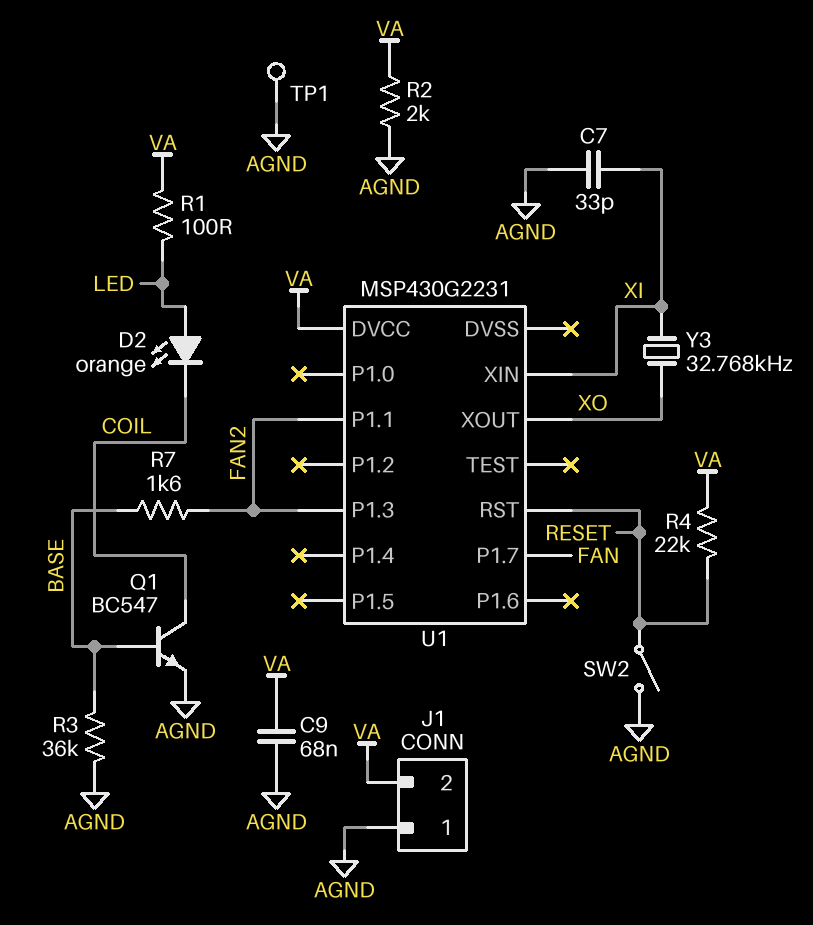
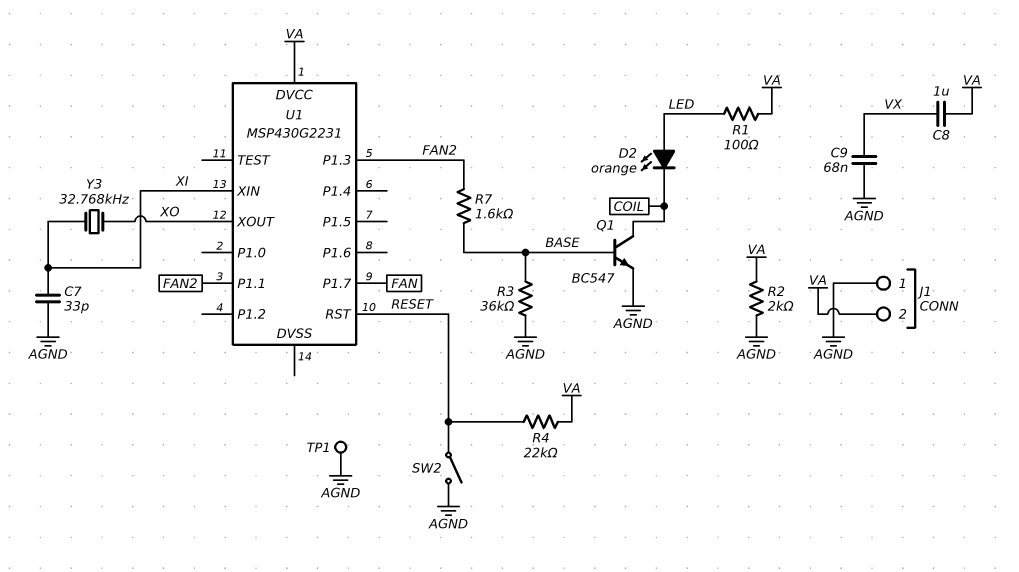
C8: none -> 1uF (VA, VX)
C9: 68nF (AGND, VA) -> 68nF (AGND, VX)

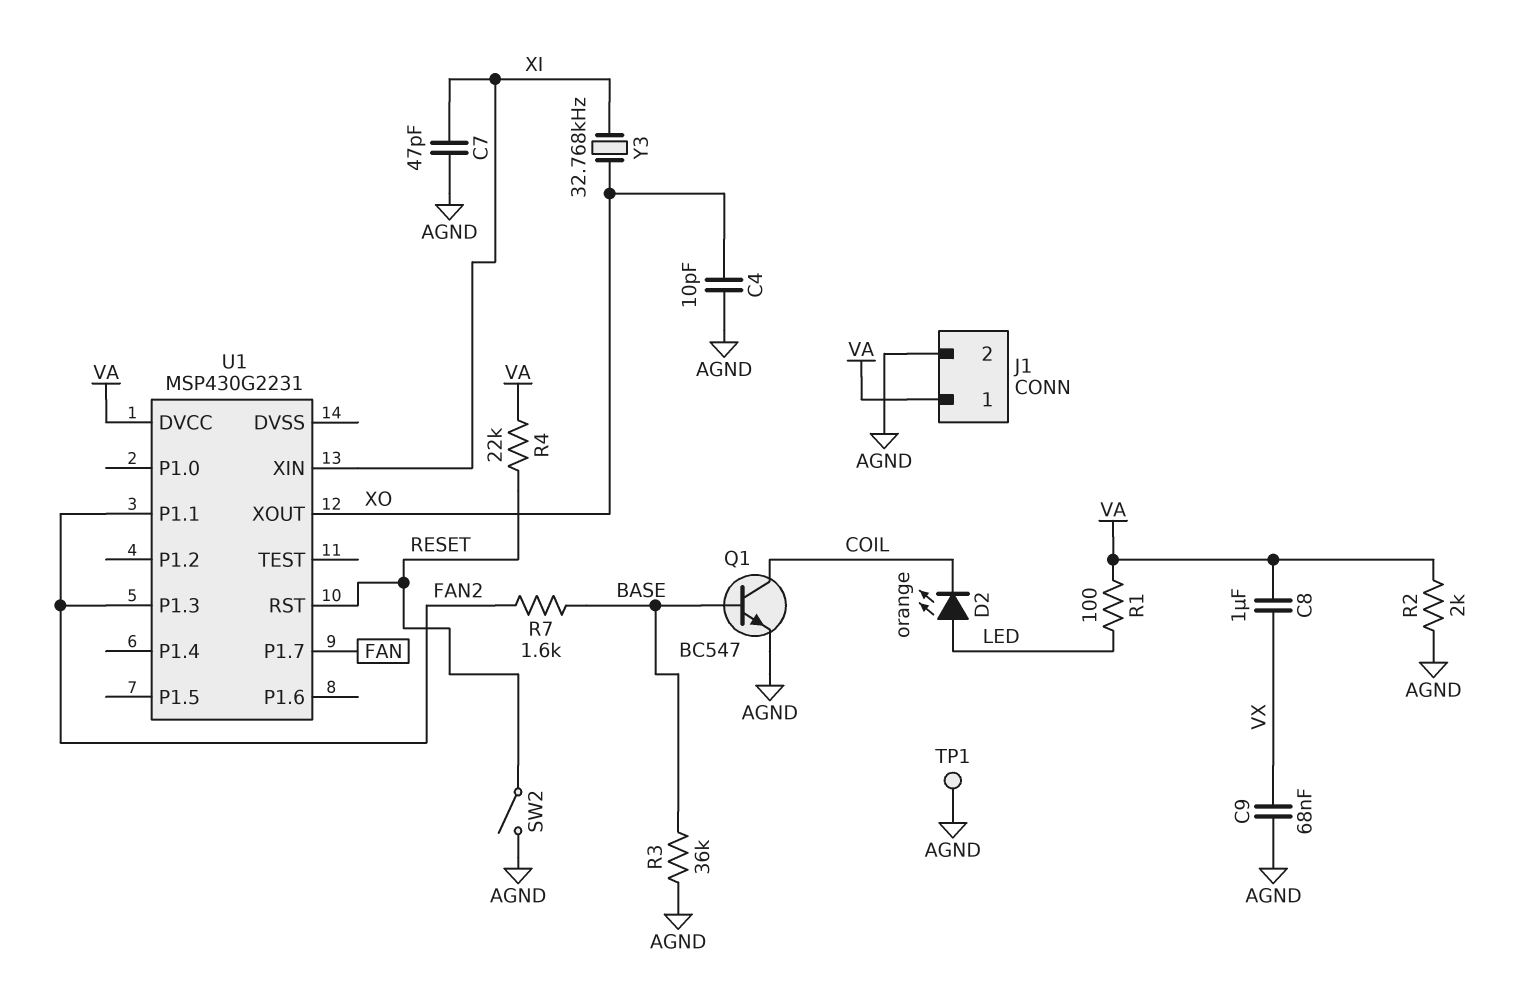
C4: none -> 10pF (AGND, XO)
C7: 33pF (AGND, XI) -> 47pF (AGND, XI)
J1 pin 1: AGND -> VA
J1 pin 2: VA -> AGND

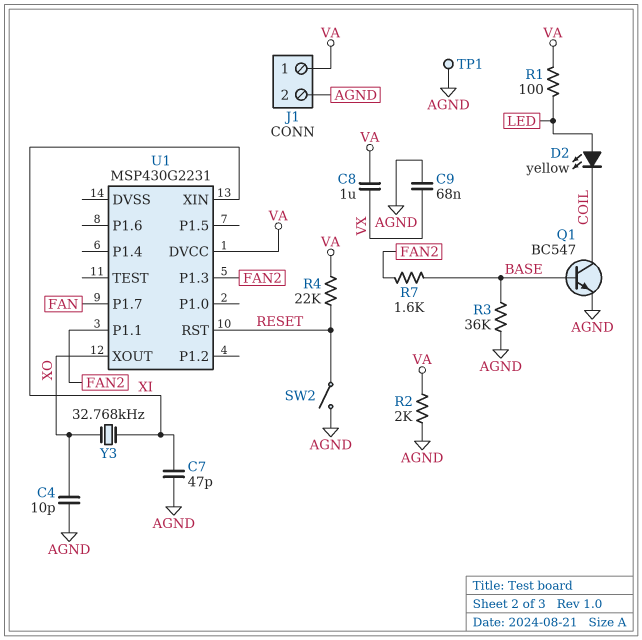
D2: LED orange (A LED, K COIL) -> LED yellow (A LED, K COIL)

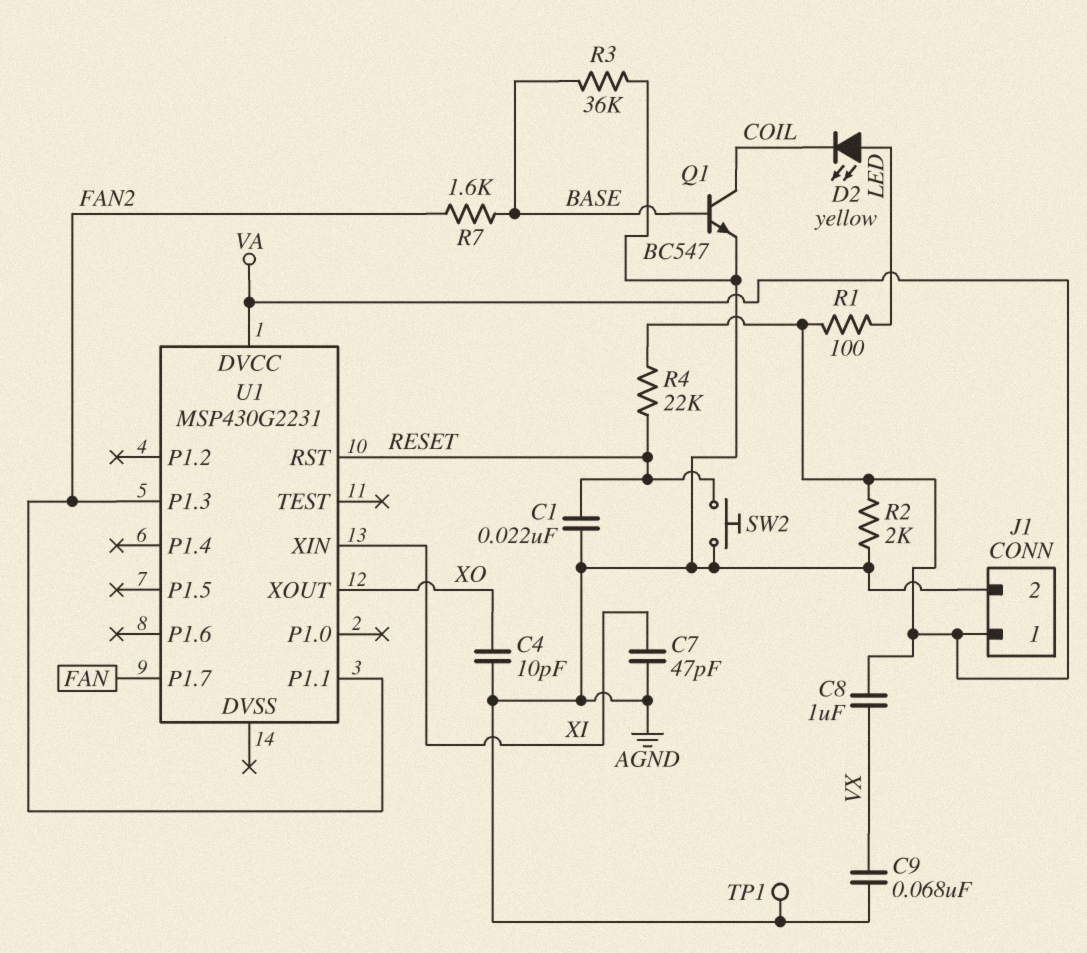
C1: none -> 22nF (AGND, RESET)
SW2: switch (AGND, RESET) -> button (AGND, RESET)
Y3: 32.768kHz (XI, XO) -> none

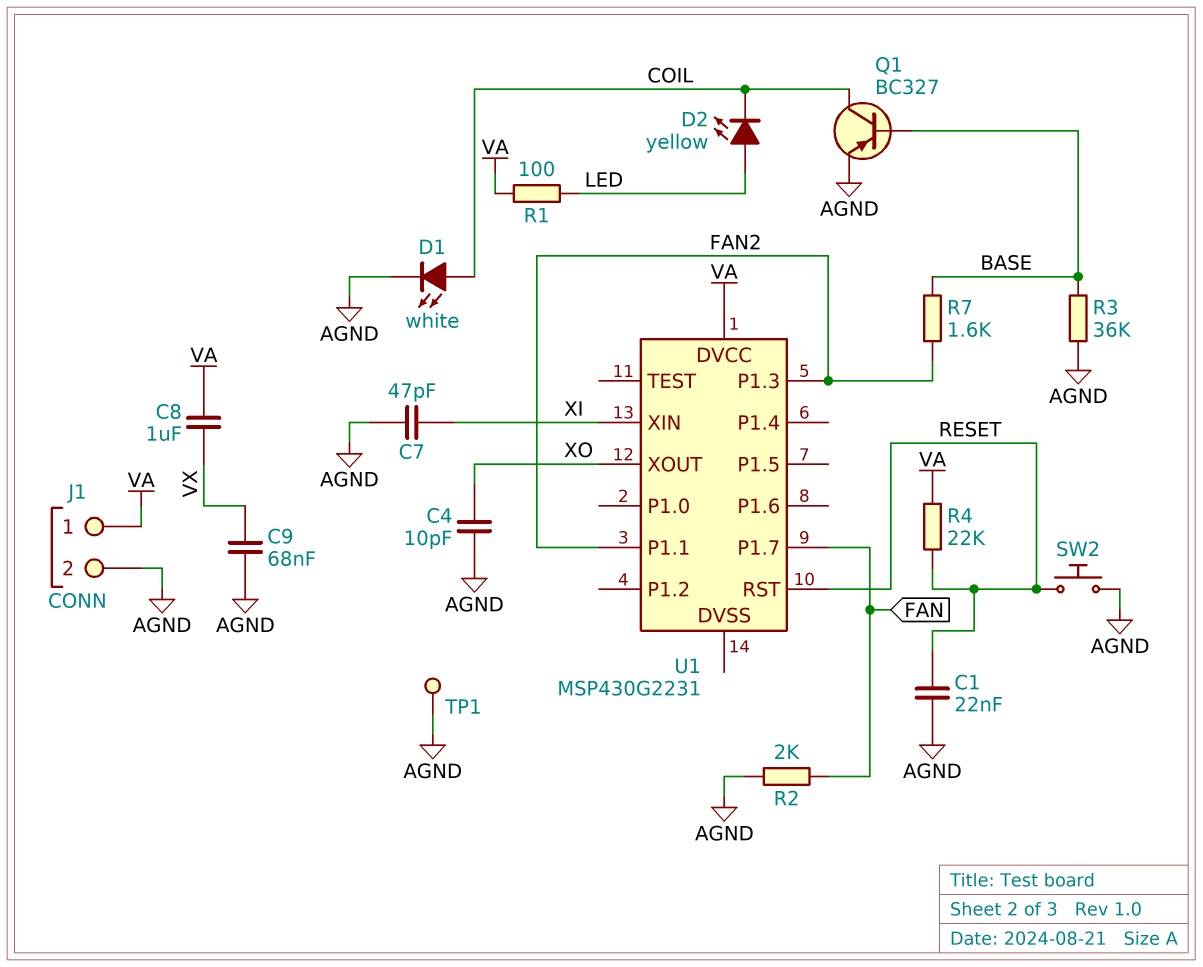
D1: none -> LED white (A COIL, K AGND)
Q1: NPN BC547 (B BASE, C COIL, E AGND) -> PNP BC327 (B BASE, C COIL, E AGND)
R2: 2k (AGND, VA) -> 2k (AGND, FAN)

